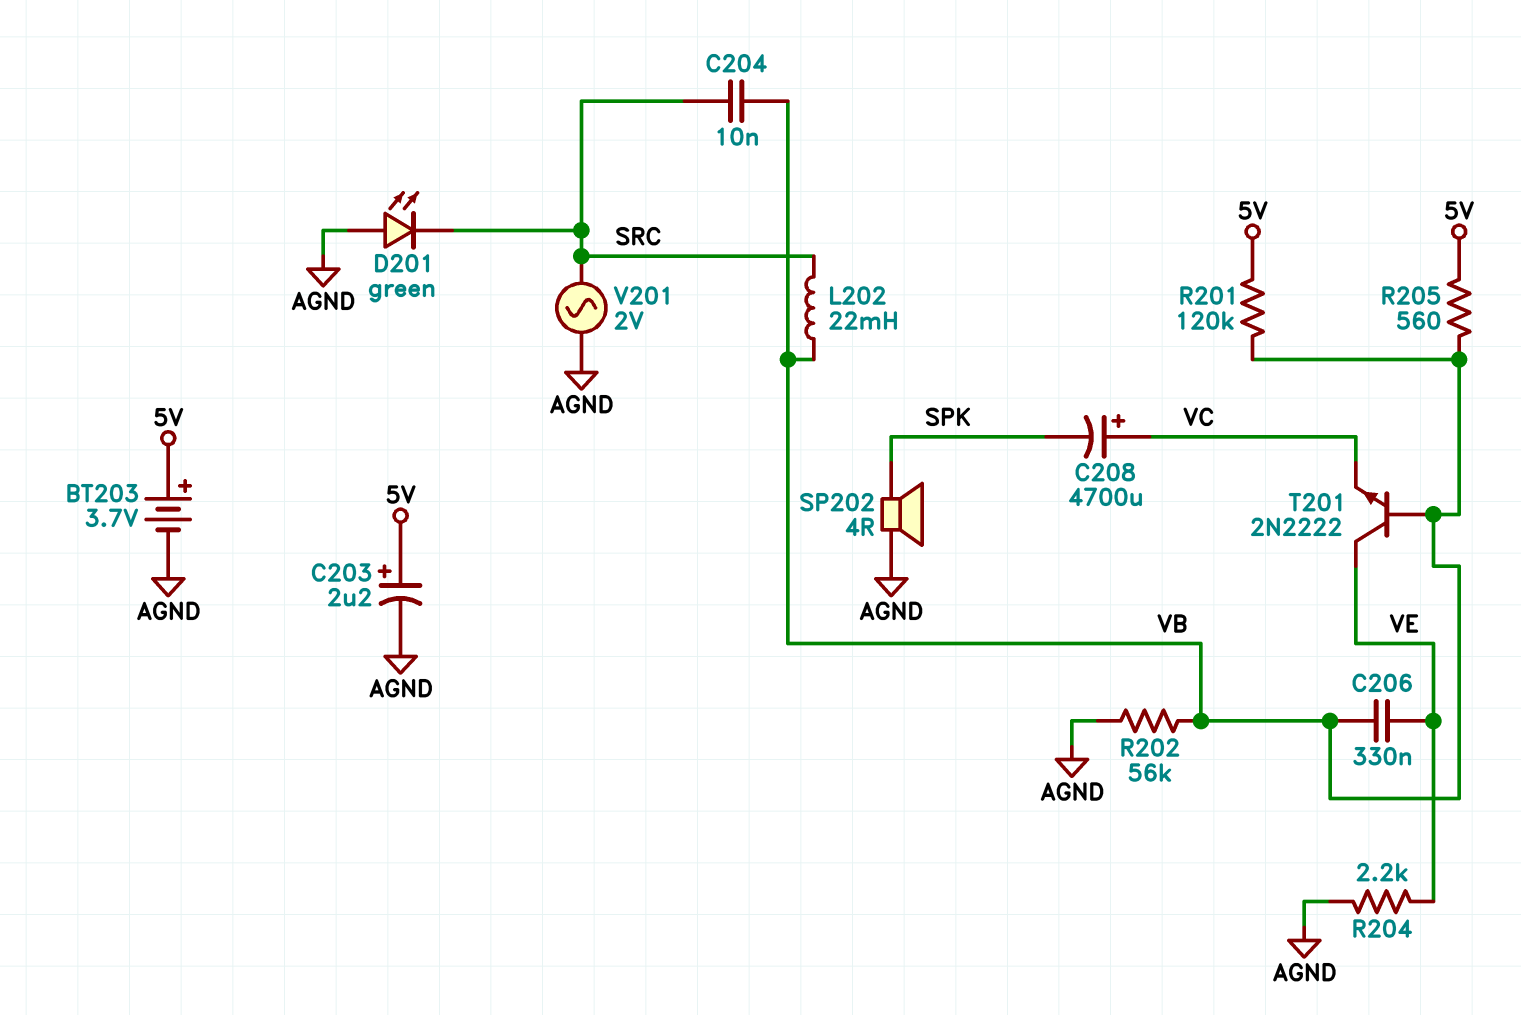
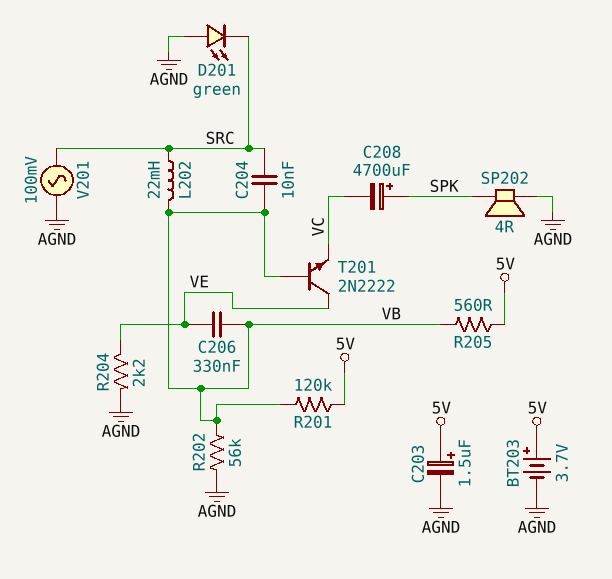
C203: 2.2uF (plus 5V, minus AGND) -> 1.5uF (plus 5V, minus AGND)
C208: 4700uF (plus VC, minus SPK) -> 4700uF (plus SPK, minus VC)
V201: AC 2V (AGND, SRC) -> AC 100mV (AGND, SRC)

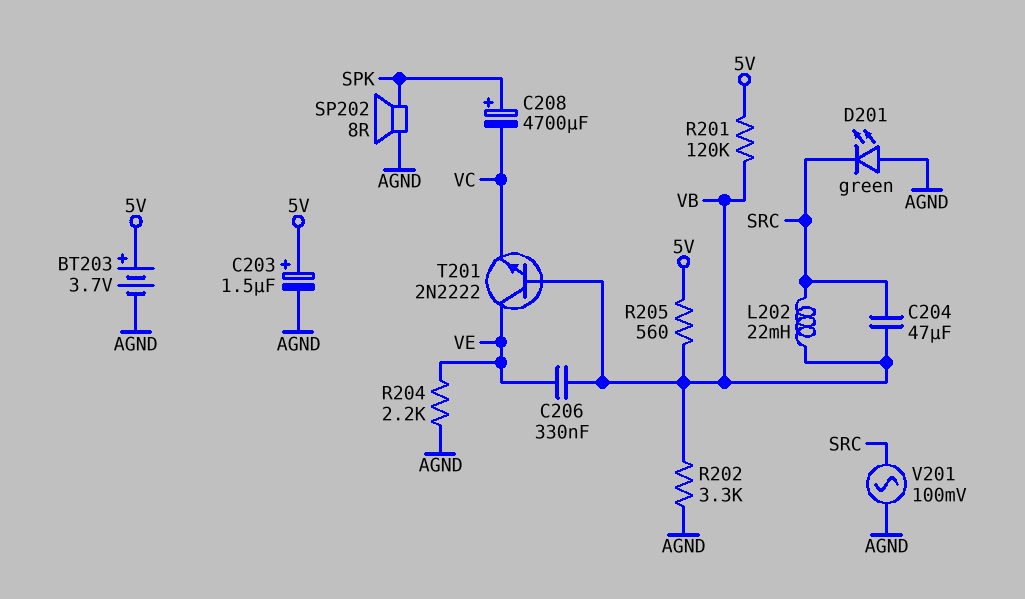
C204: 10nF (SRC, VB) -> 47uF (SRC, VB)
R202: 56k (AGND, VB) -> 3.3k (AGND, VB)
SP202: speaker 4R (AGND, SPK) -> speaker 8R (AGND, SPK)

